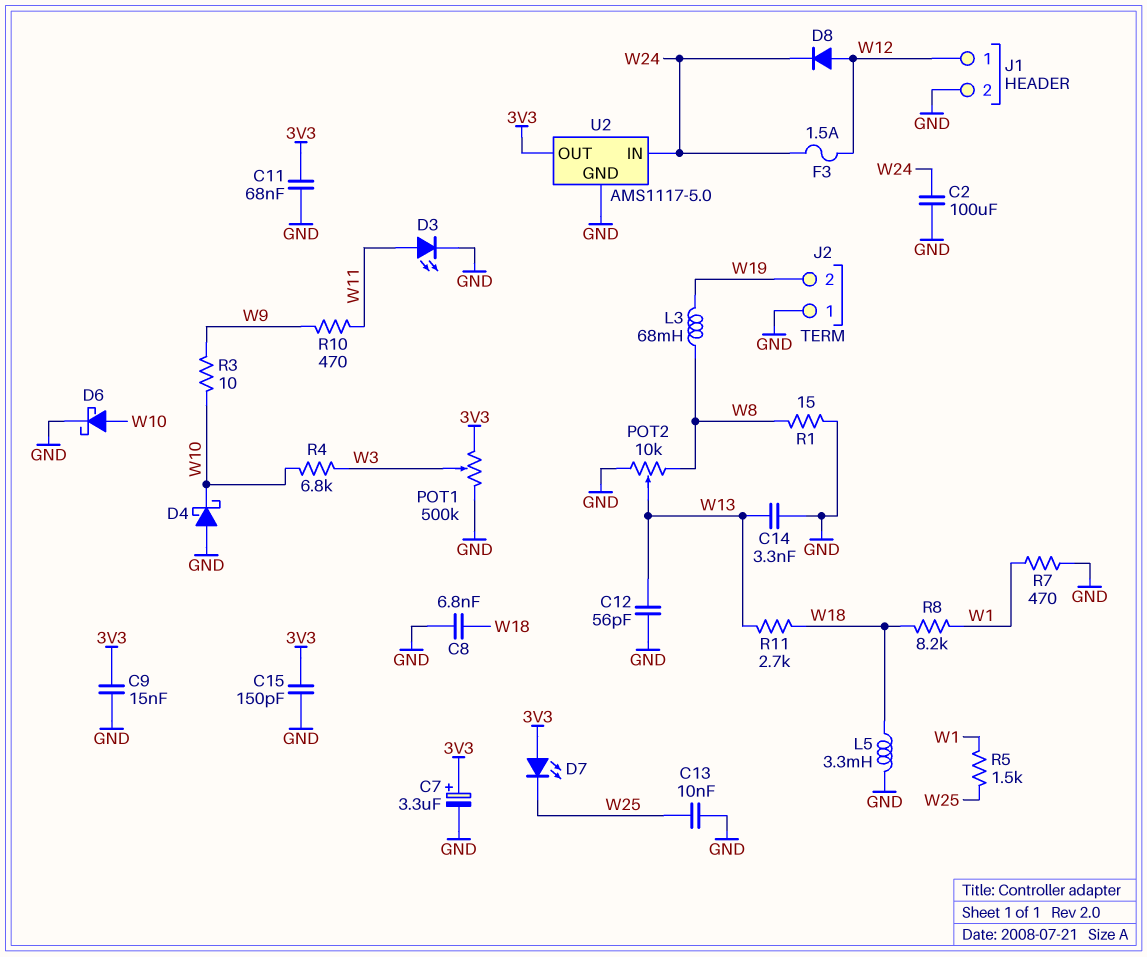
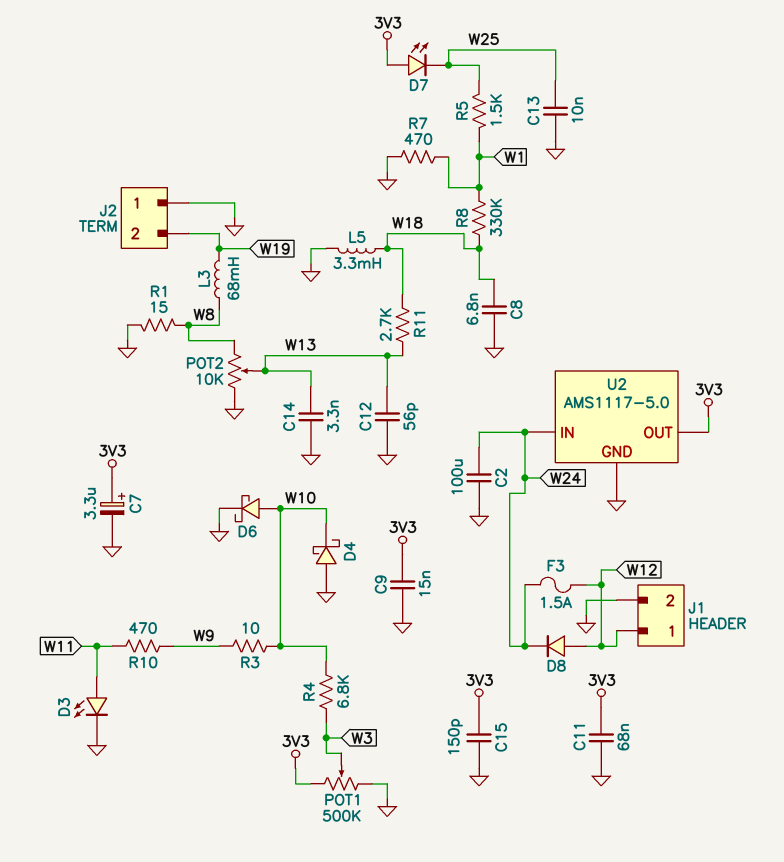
R8: 8.2k (W1, W18) -> 330k (W1, W18)

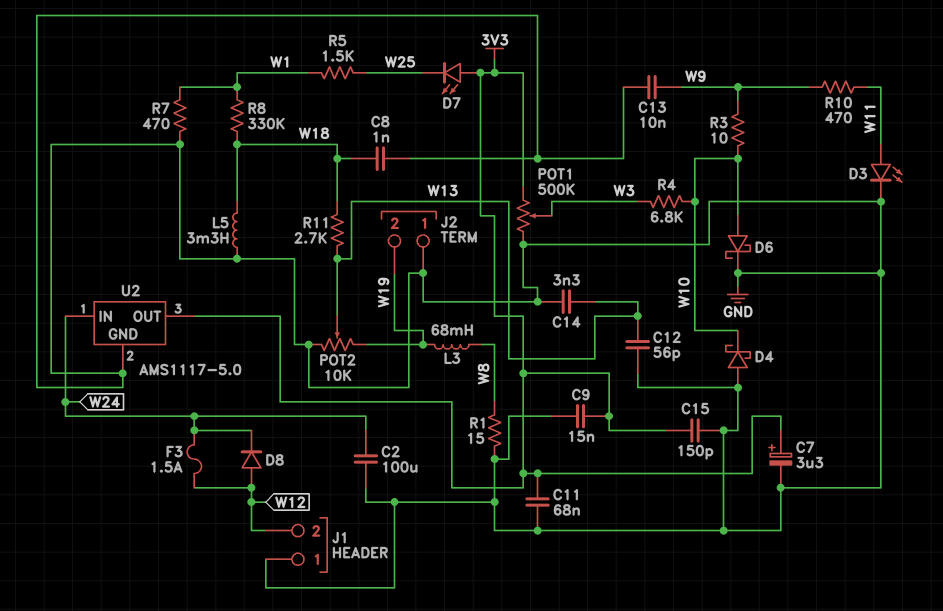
C8: 6.8nF (GND, W18) -> 1nF (GND, W18)
C13: 10nF (GND, W25) -> 10nF (GND, W9)
J1 pin 1: W12 -> GND
J1 pin 2: GND -> W12
POT2: 10k (GND, W8, wiper W13) -> 10k (GND, W19, wiper W13)

